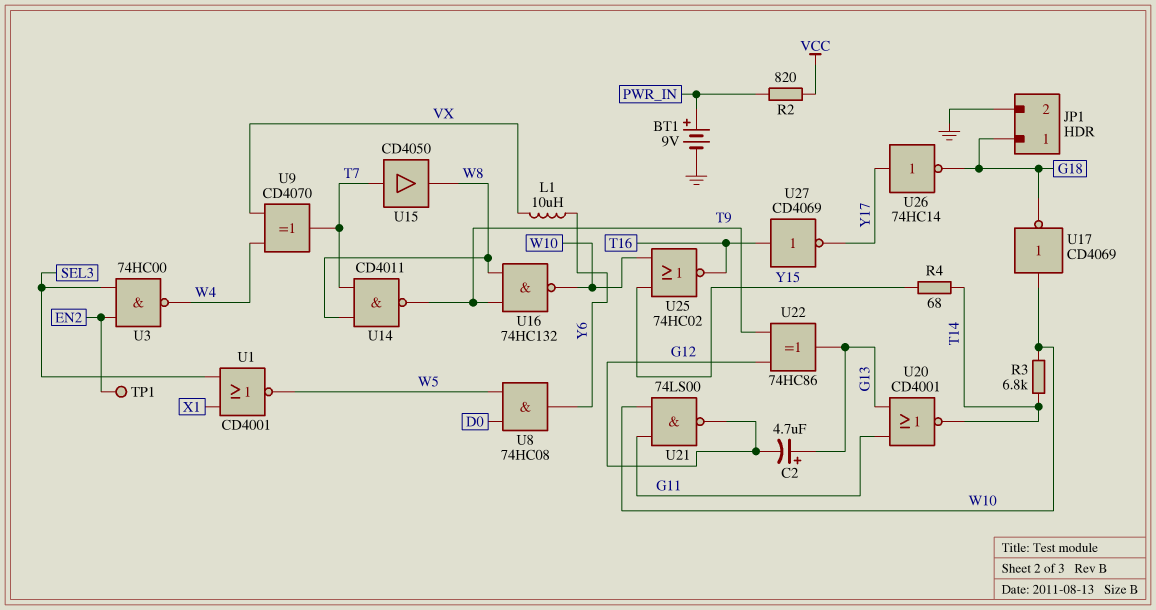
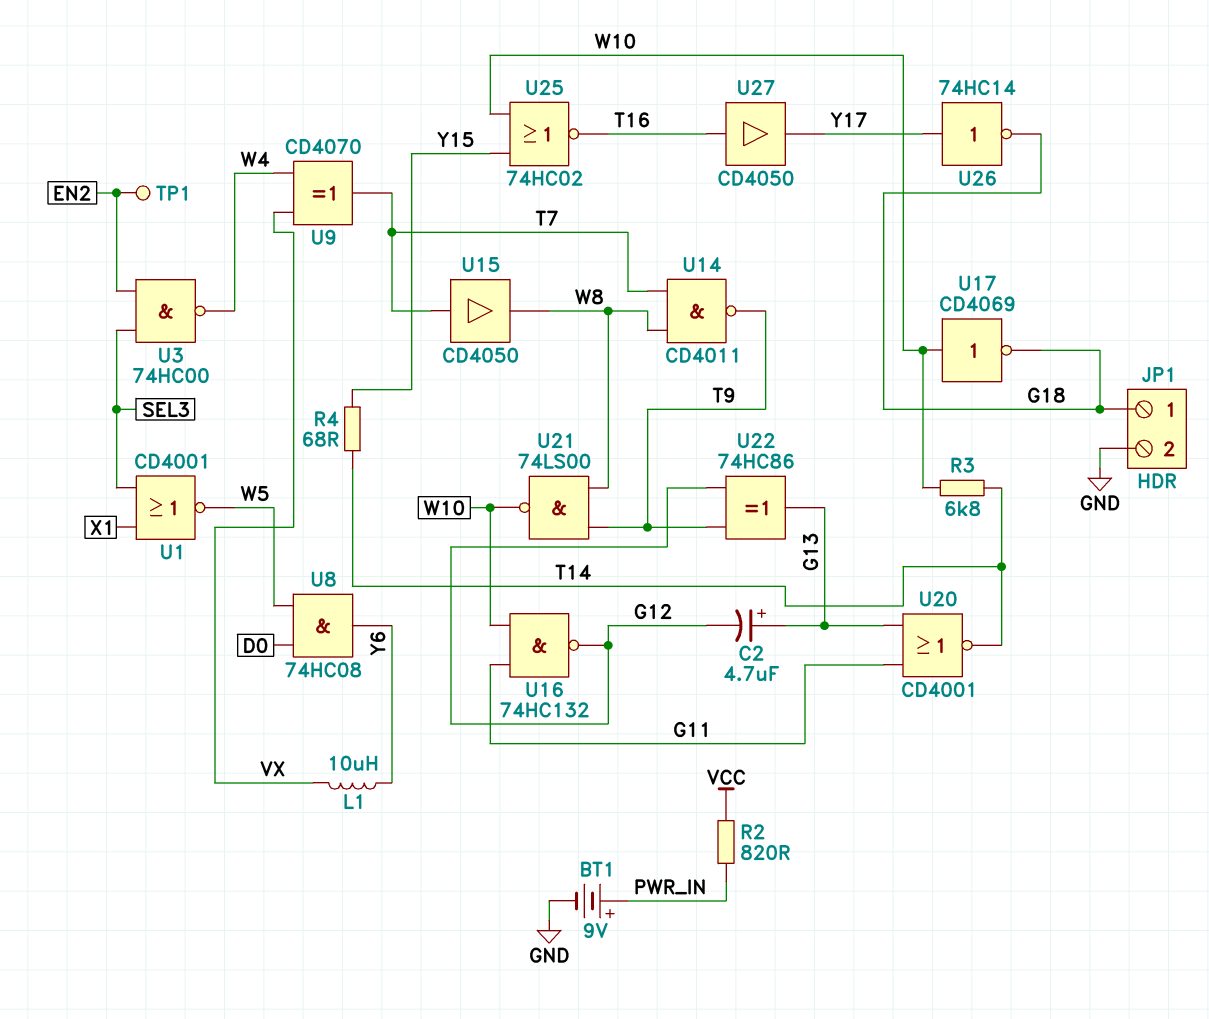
U16: NAND 74HC132 (in T9, in W8, out W10) -> NAND 74HC132 (in G11, in W10, out G12)
U21: NAND 74LS00 (in G11, in W10, out G12) -> NAND 74LS00 (in T9, in W8, out W10)
U27: NOT CD4069 (in T16, out Y17) -> buffer CD4050 (in T16, out Y17)

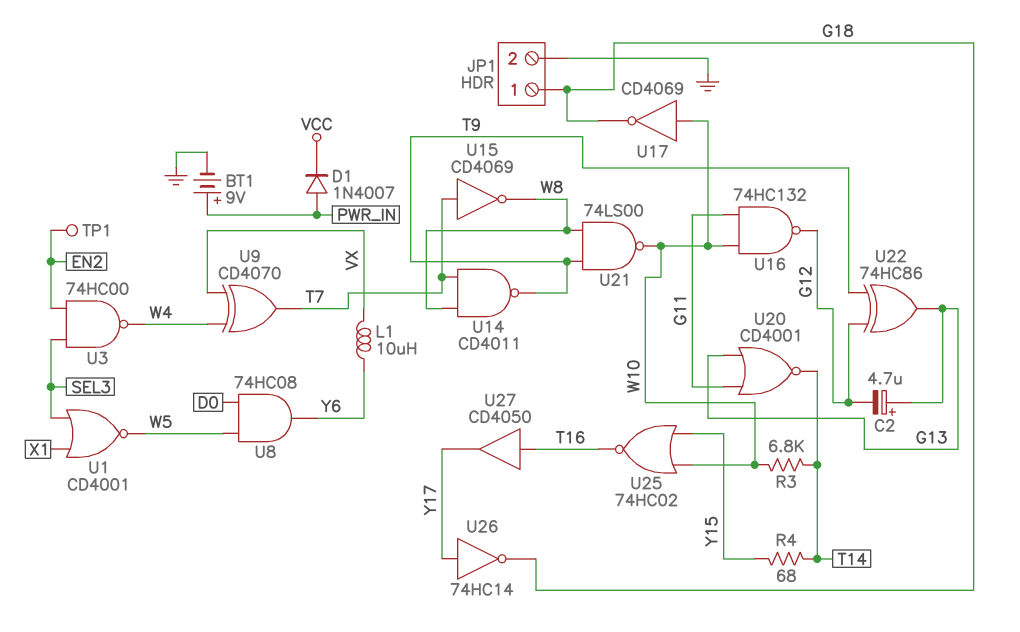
D1: none -> diode 1N4007 (A PWR_IN, K VCC)
R2: 820 (PWR_IN, VCC) -> none
U15: buffer CD4050 (in T7, out W8) -> NOT CD4069 (in T7, out W8)

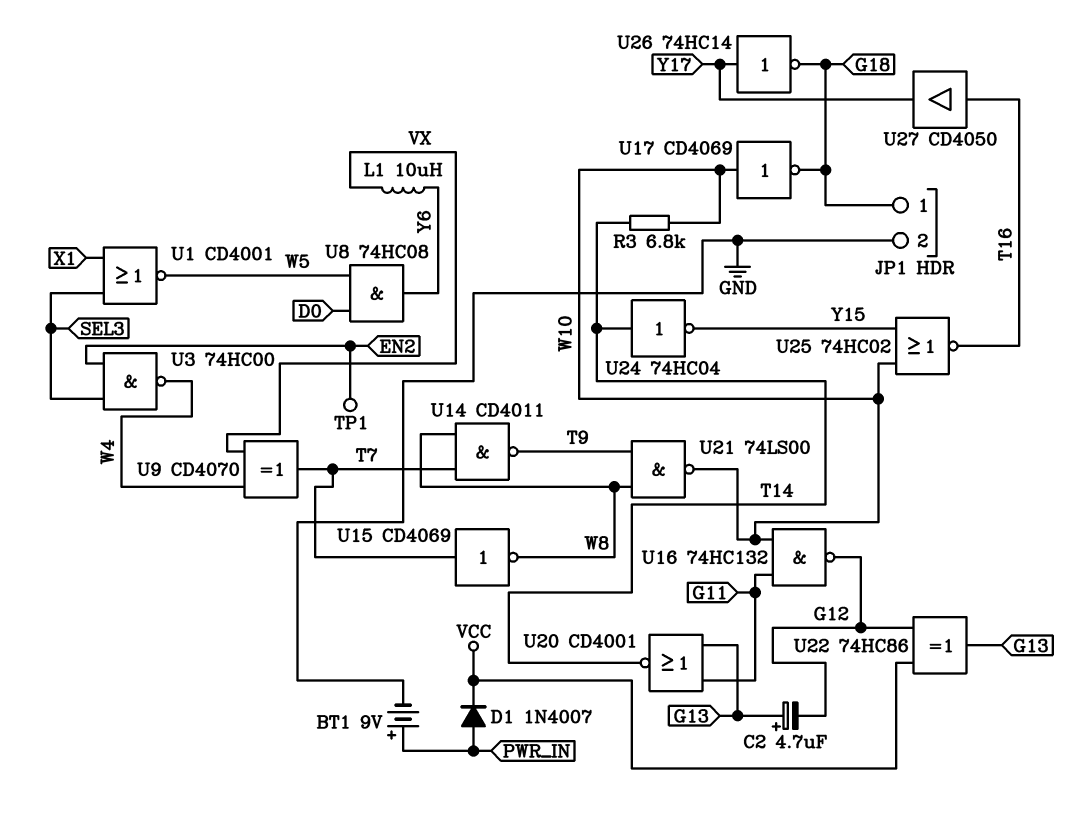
R4: 68 (T14, Y15) -> none
U22: XOR 74HC86 (in G12, in T9, out G13) -> XOR 74HC86 (in G12, in VCC, out G13)
U24: none -> NOT 74HC04 (in T14, out Y15)

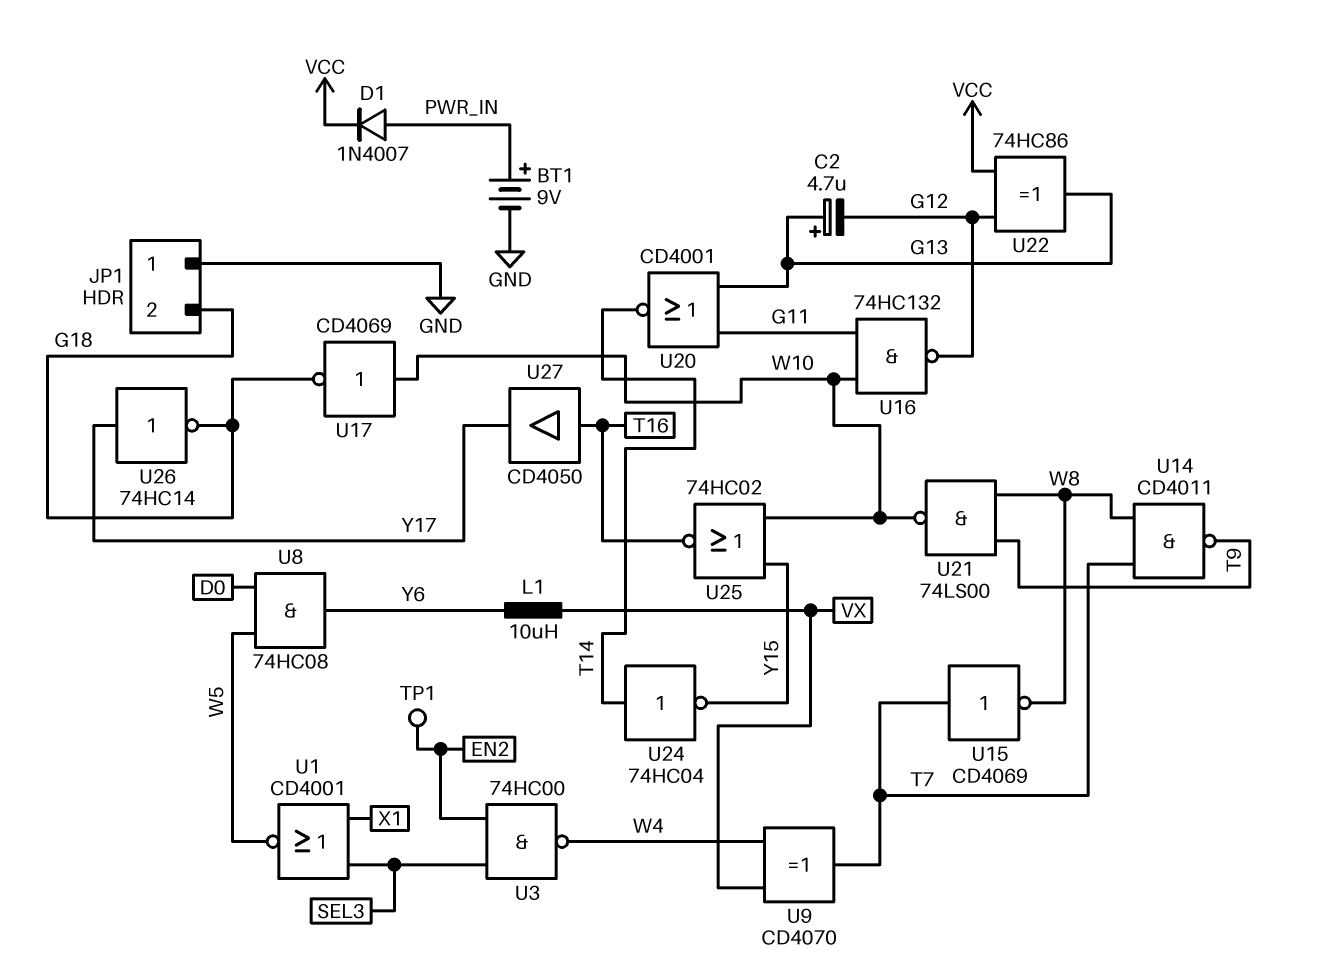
JP1 pin 1: G18 -> GND
JP1 pin 2: GND -> G18
R3: 6.8k (T14, W10) -> none

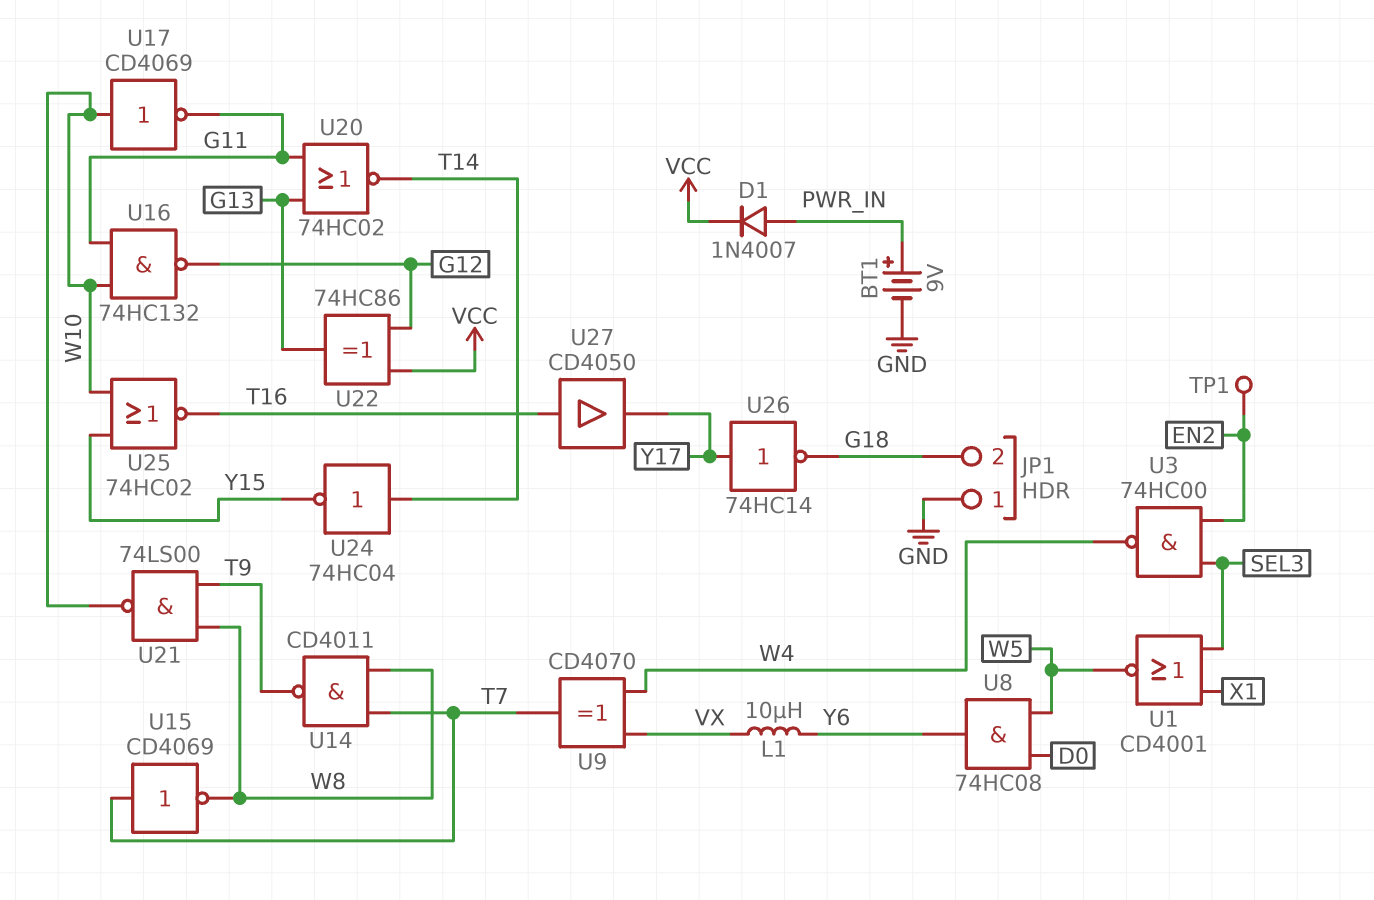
C2: 4.7uF (plus G13, minus G12) -> none
U17: NOT CD4069 (in W10, out G18) -> NOT CD4069 (in W10, out G11)
U20: NOR CD4001 (in G11, in G13, out T14) -> NOR 74HC02 (in G11, in G13, out T14)

